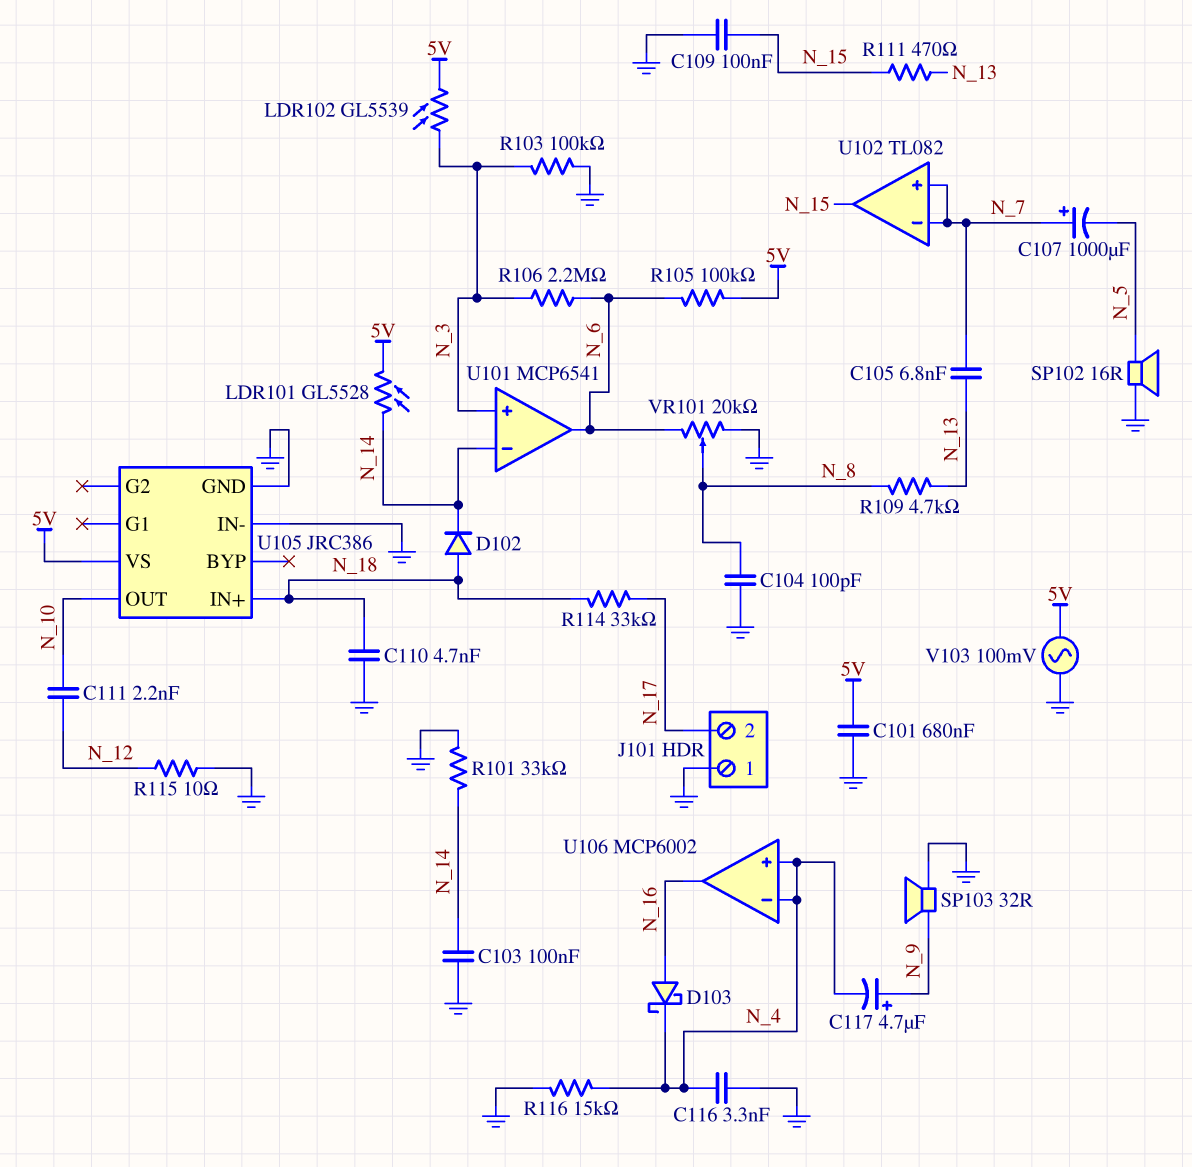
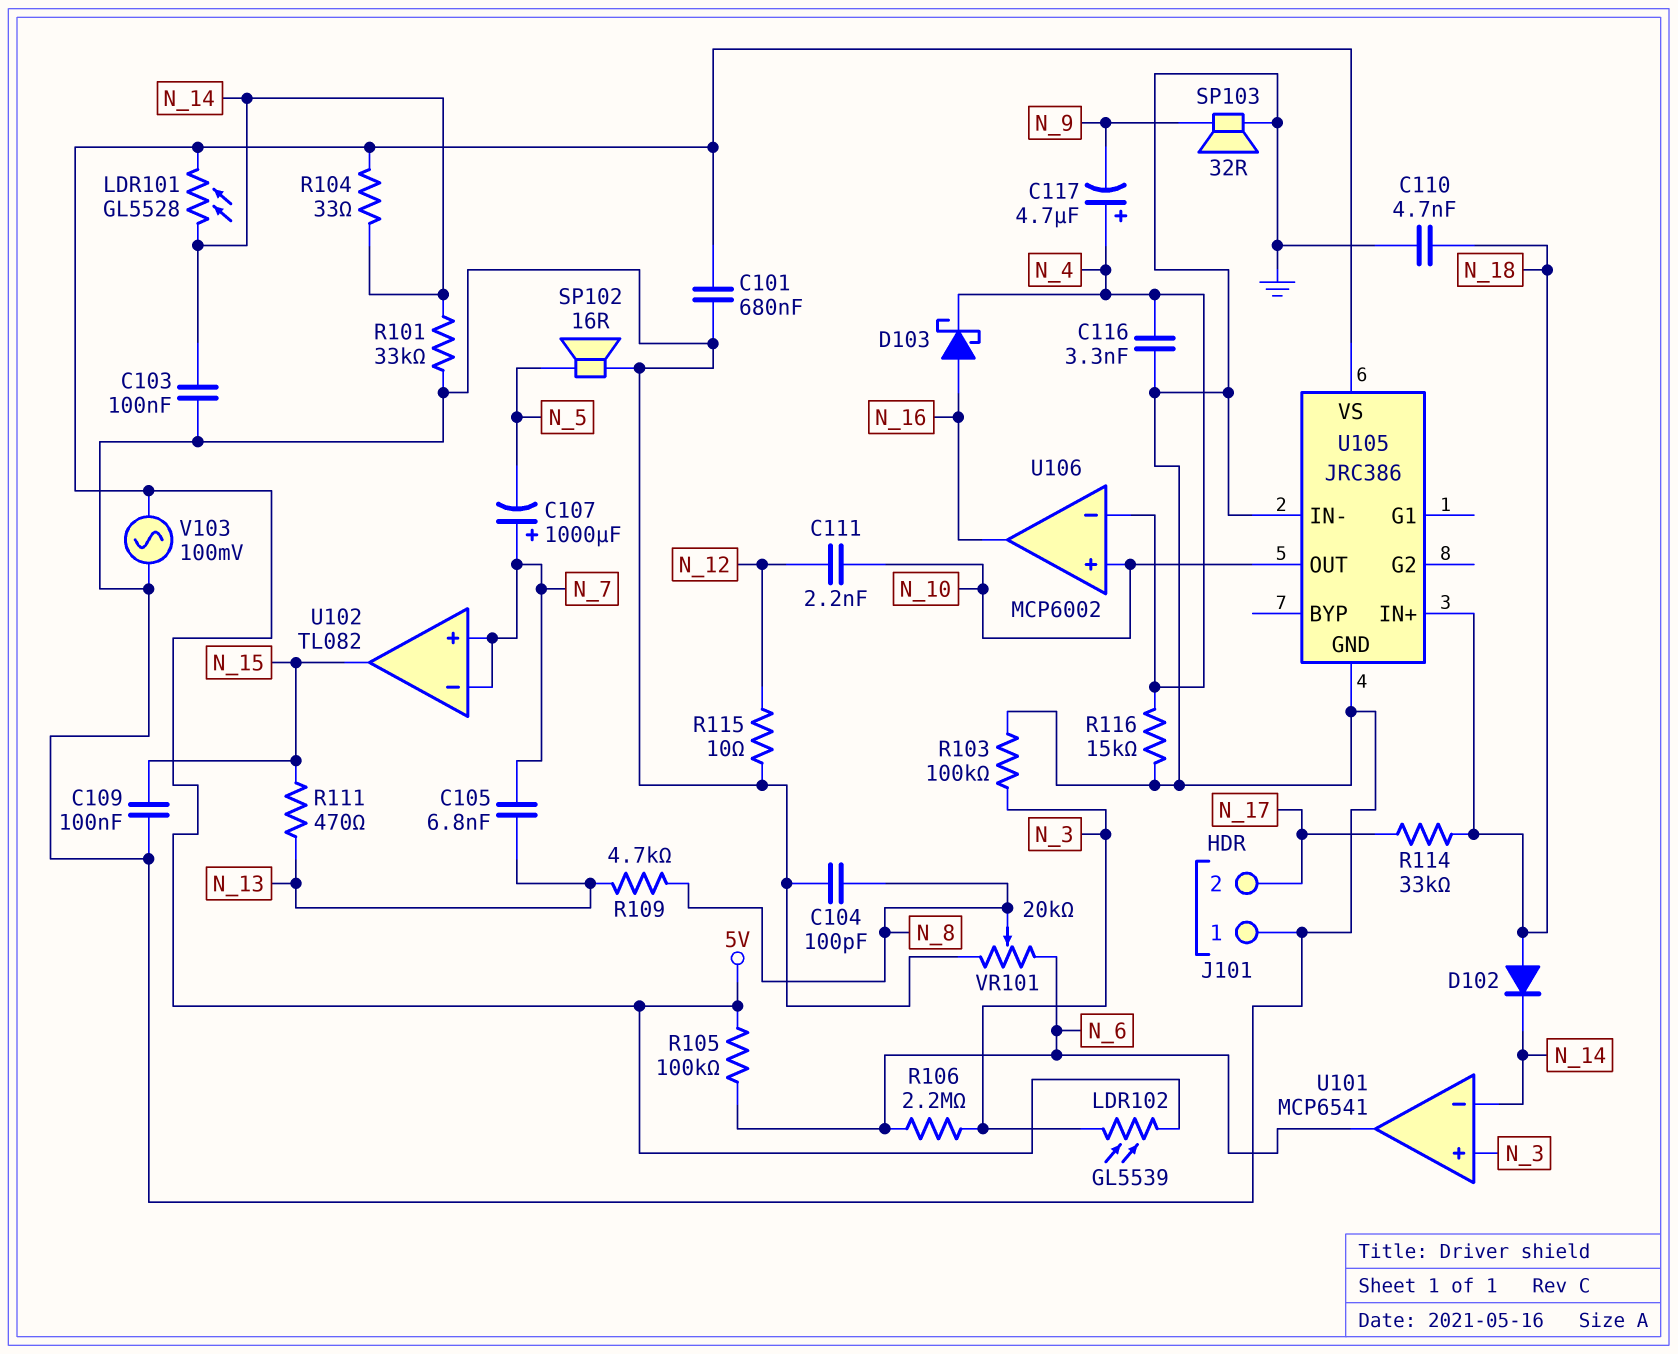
C117: 4.7uF (plus N_9, minus N_4) -> 4.7uF (plus N_4, minus N_9)
R104: none -> 33 (5V, N_14)
U106 pin in+: N_4 -> N_10

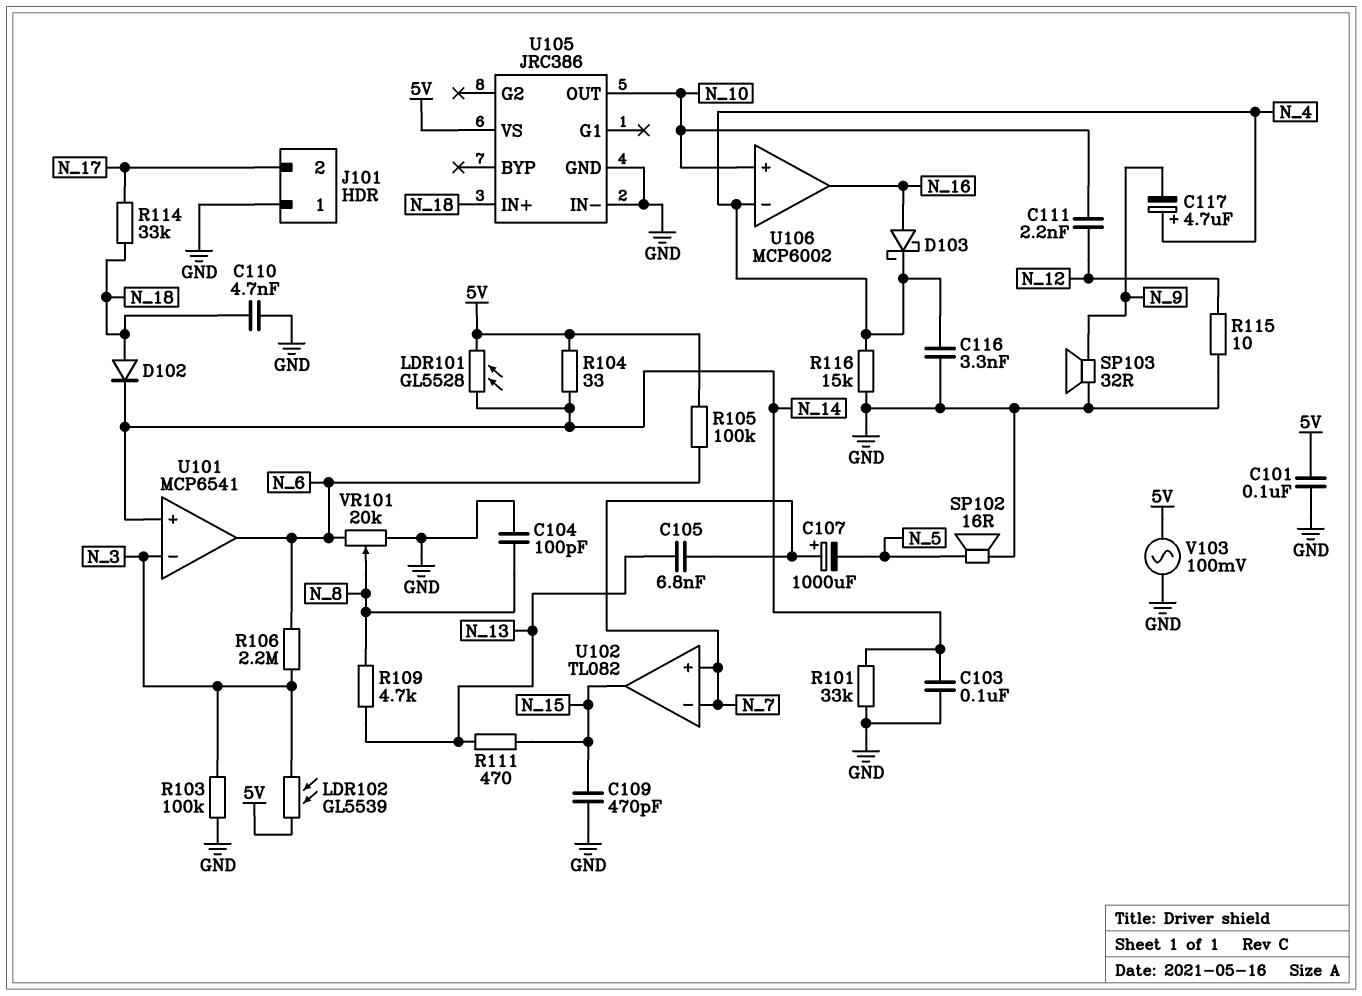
C101: 680nF (5V, GND) -> 100nF (5V, GND)
C109: 100nF (GND, N_15) -> 470pF (GND, N_15)
U101 pin in+: N_3 -> N_14
U101 pin in-: N_14 -> N_3

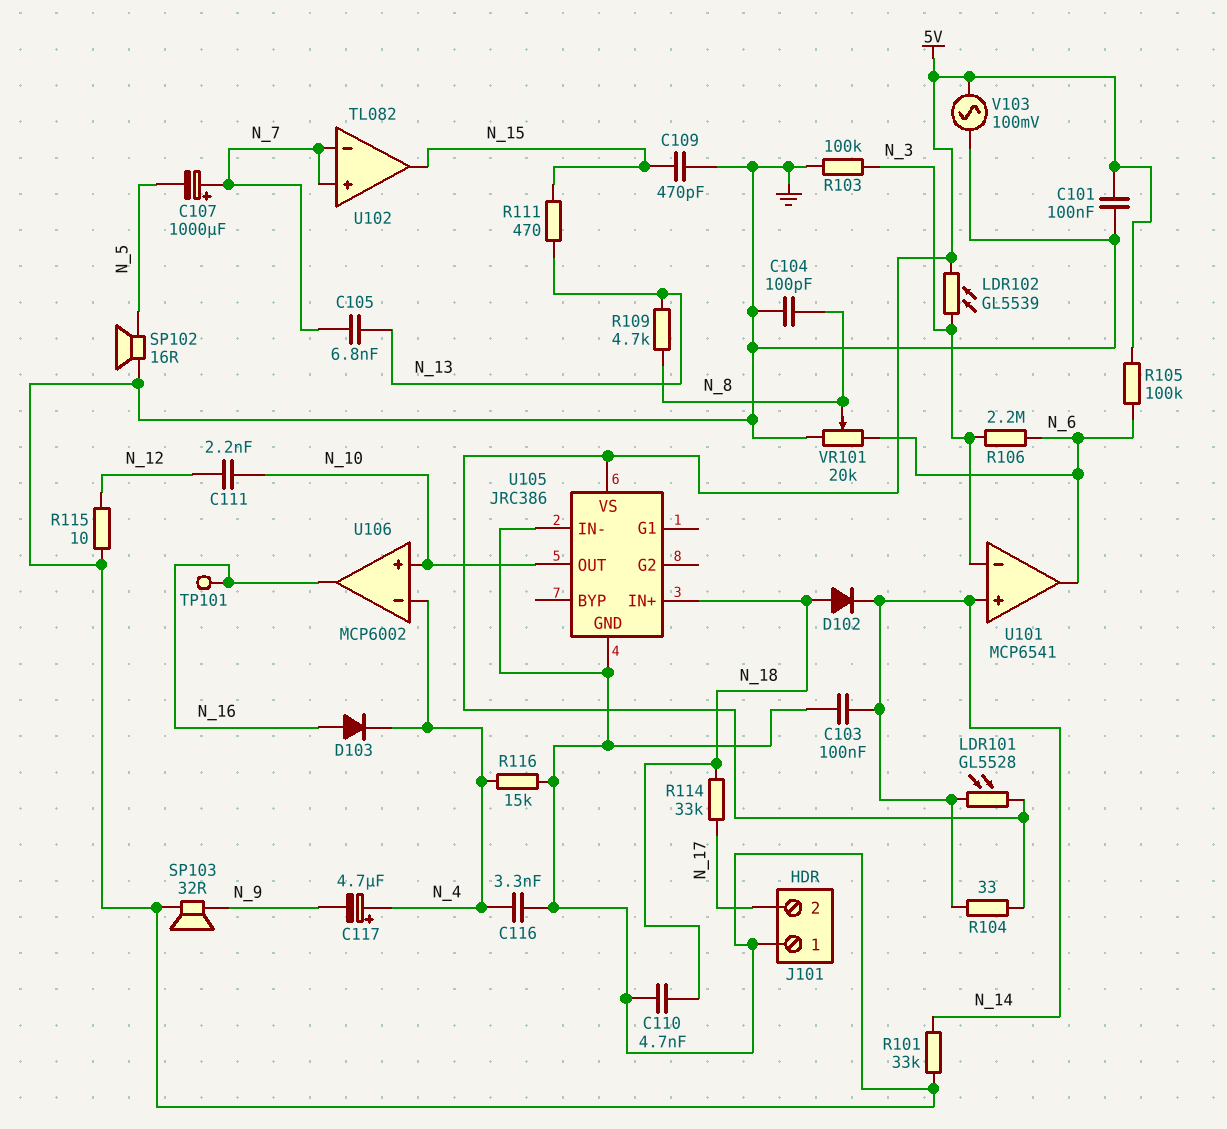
D103: schottky (A N_16, K N_4) -> diode (A N_16, K N_4)
TP101: none -> test point (N_16)

